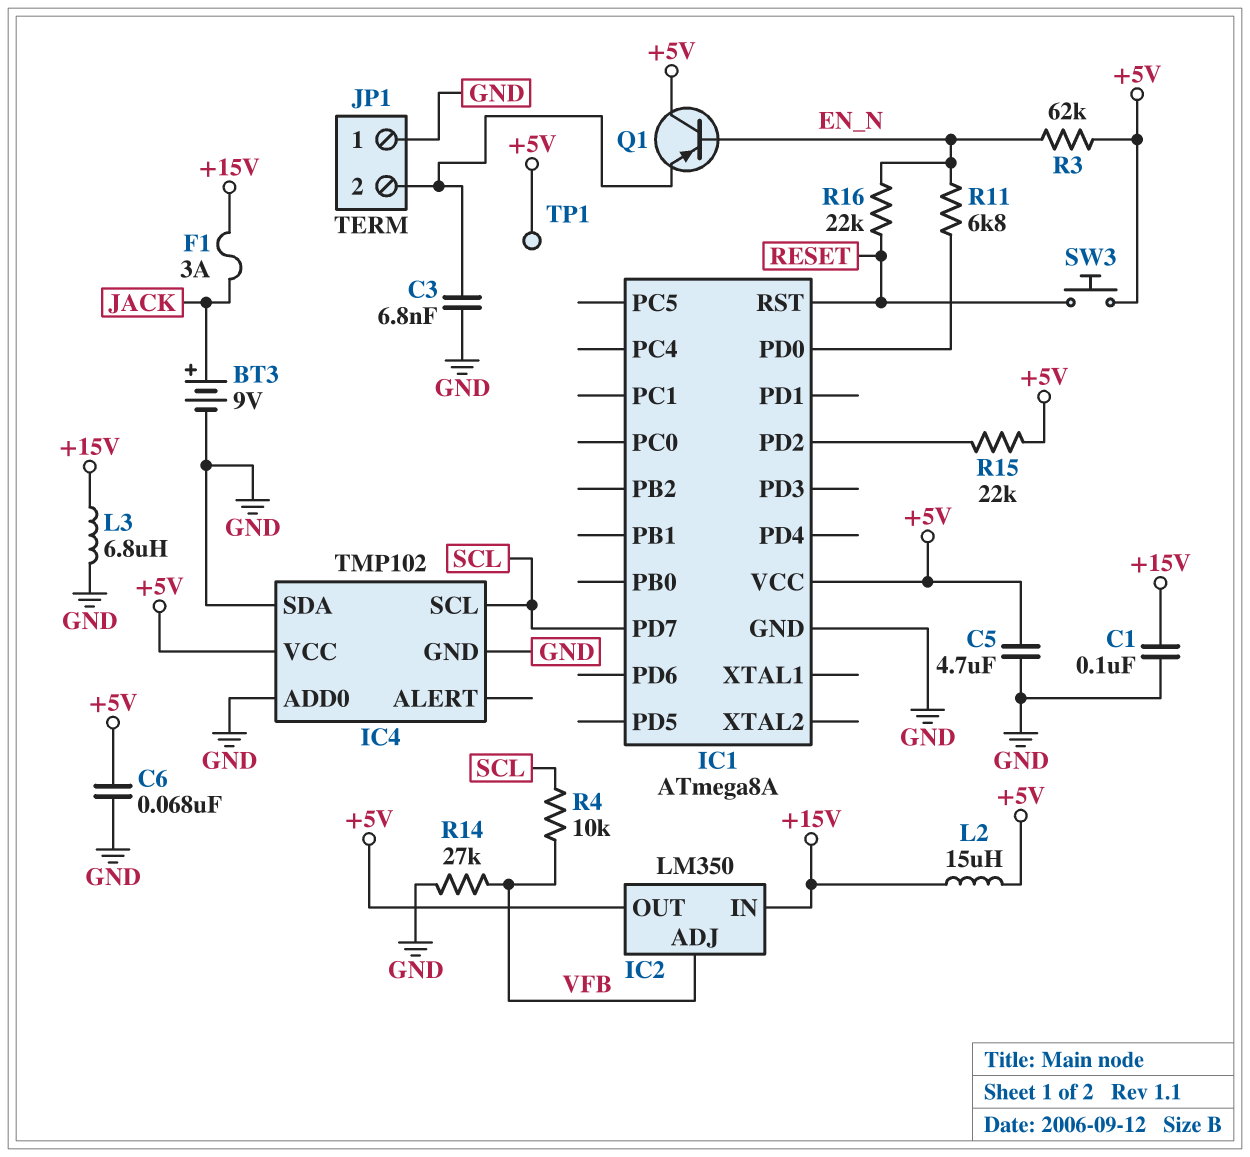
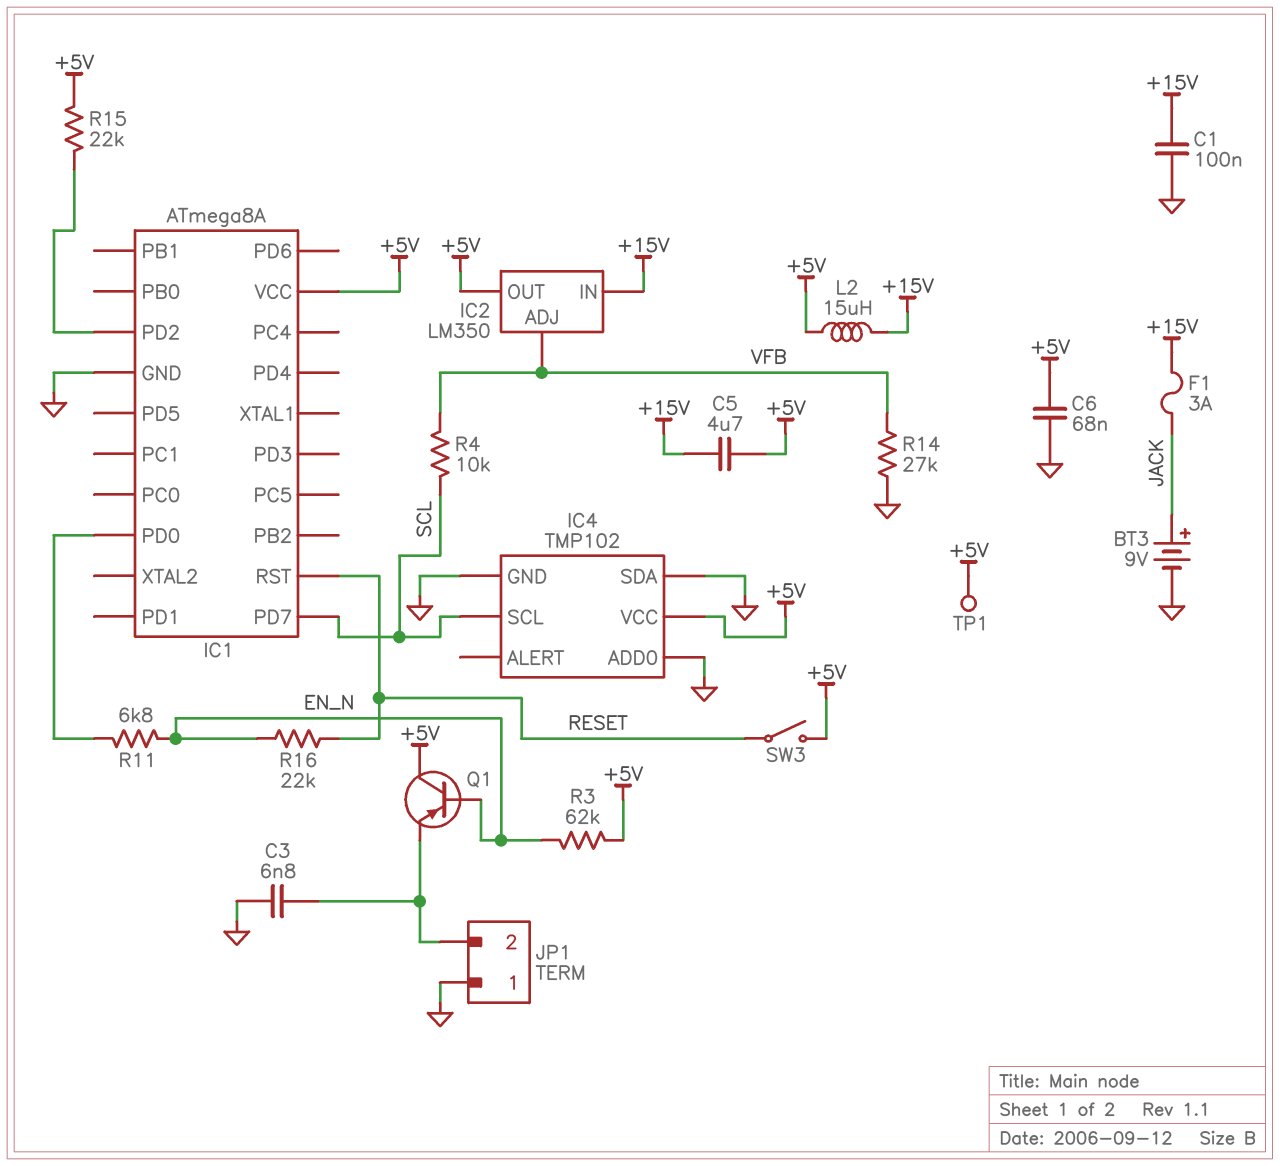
C5: 4.7uF (+5V, GND) -> 4.7uF (+5V, +15V)
L3: 6.8uH (+15V, GND) -> none
SW3: button (+5V, RESET) -> switch (+5V, RESET)

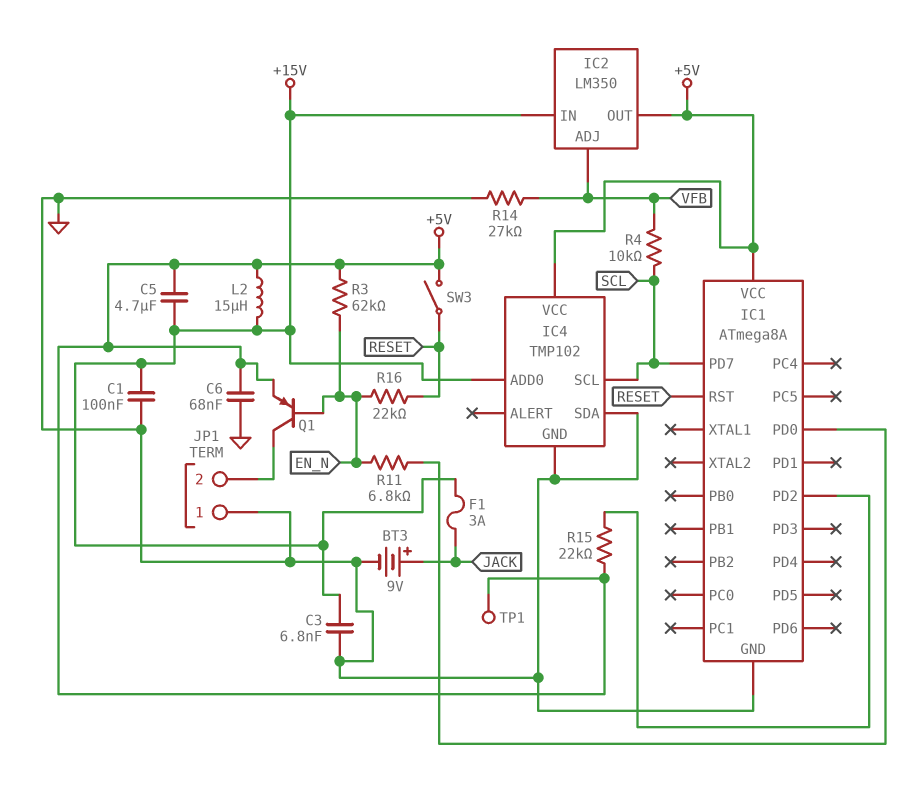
C3: 6.8nF (GND, JP1/2) -> 6.8nF (+15V, GND)
IC4 pin ADD0: GND -> +15V
Q1: PNP (B EN_N, C +5V, E JP1/2) -> PNP (B EN_N, C JP1/2, E +5V)

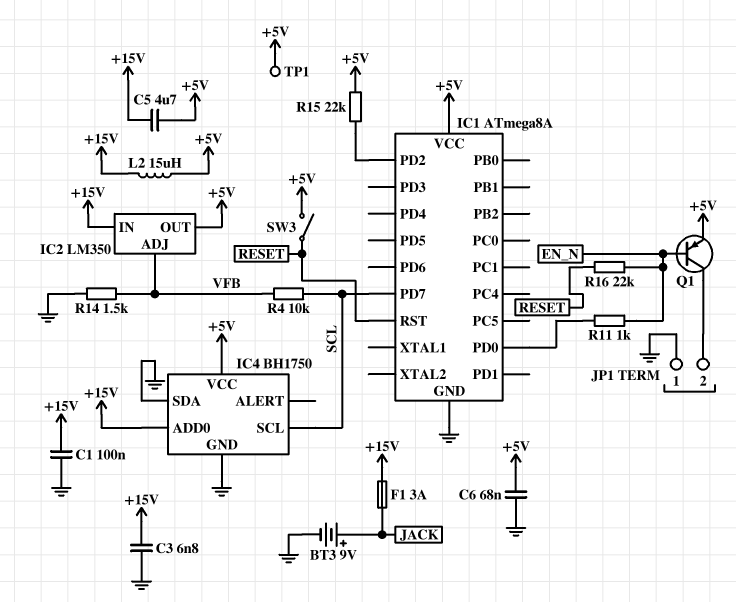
IC4: TMP102 -> BH1750
R3: 62k (+5V, EN_N) -> none
R11: 6.8k (EN_N, IC1/PD0) -> 1k (EN_N, IC1/PD0)
R14: 27k (GND, VFB) -> 1.5k (GND, VFB)

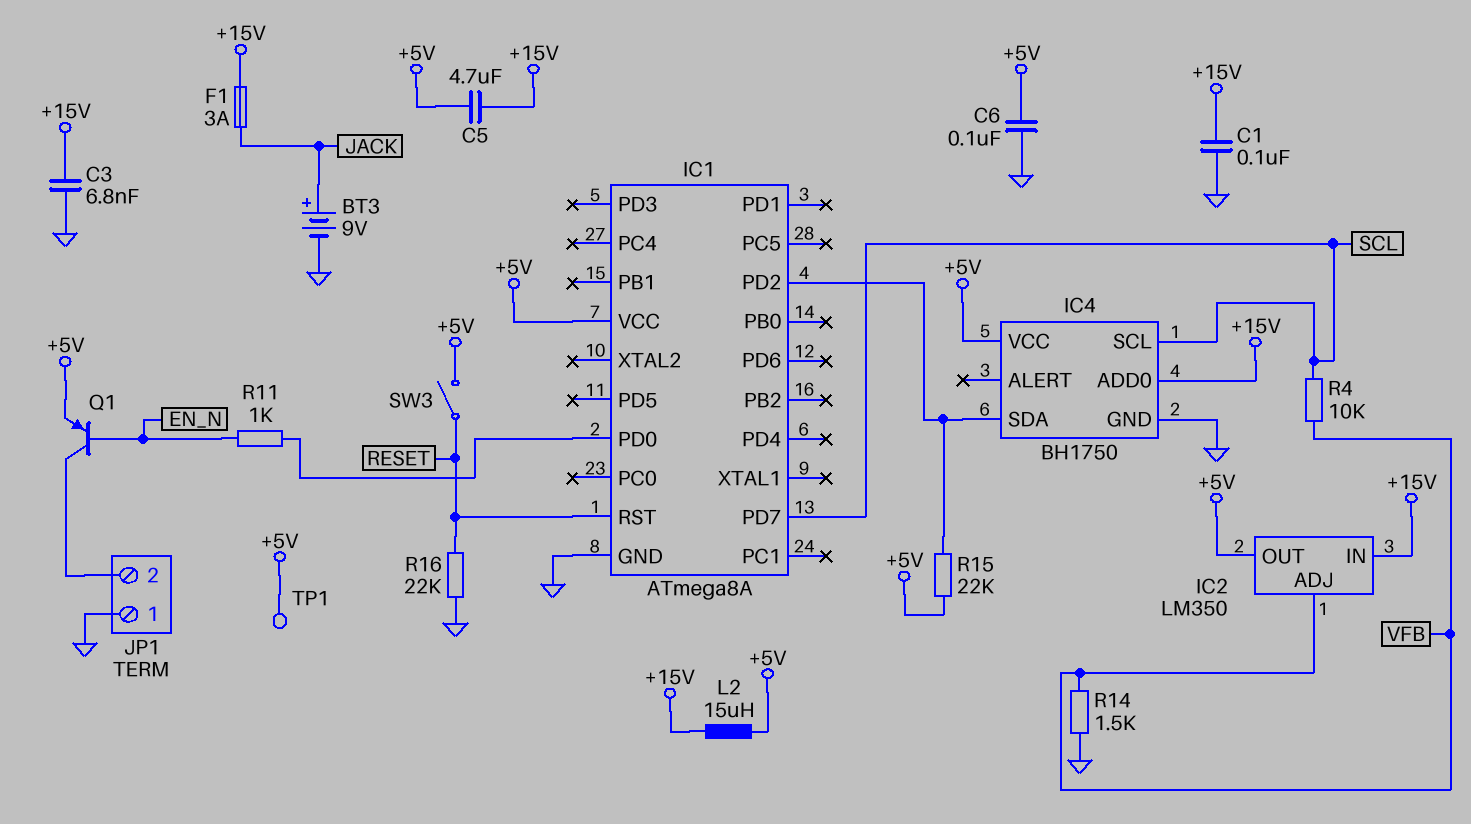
C6: 68nF (+5V, GND) -> 100nF (+5V, GND)
IC4 pin SDA: GND -> IC1/PD2
R16: 22k (EN_N, RESET) -> 22k (GND, RESET)

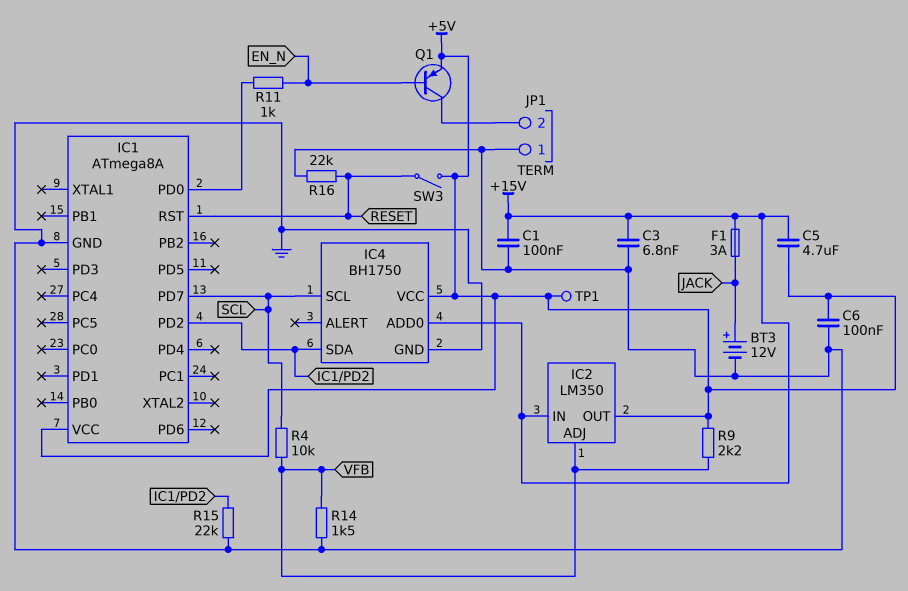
BT3: 9V (plus JACK, minus GND) -> 12V (plus JACK, minus GND)
L2: 15uH (+5V, +15V) -> none
R9: none -> 2.2k (+5V, VFB)
R15: 22k (+5V, IC1/PD2) -> 22k (GND, IC1/PD2)

